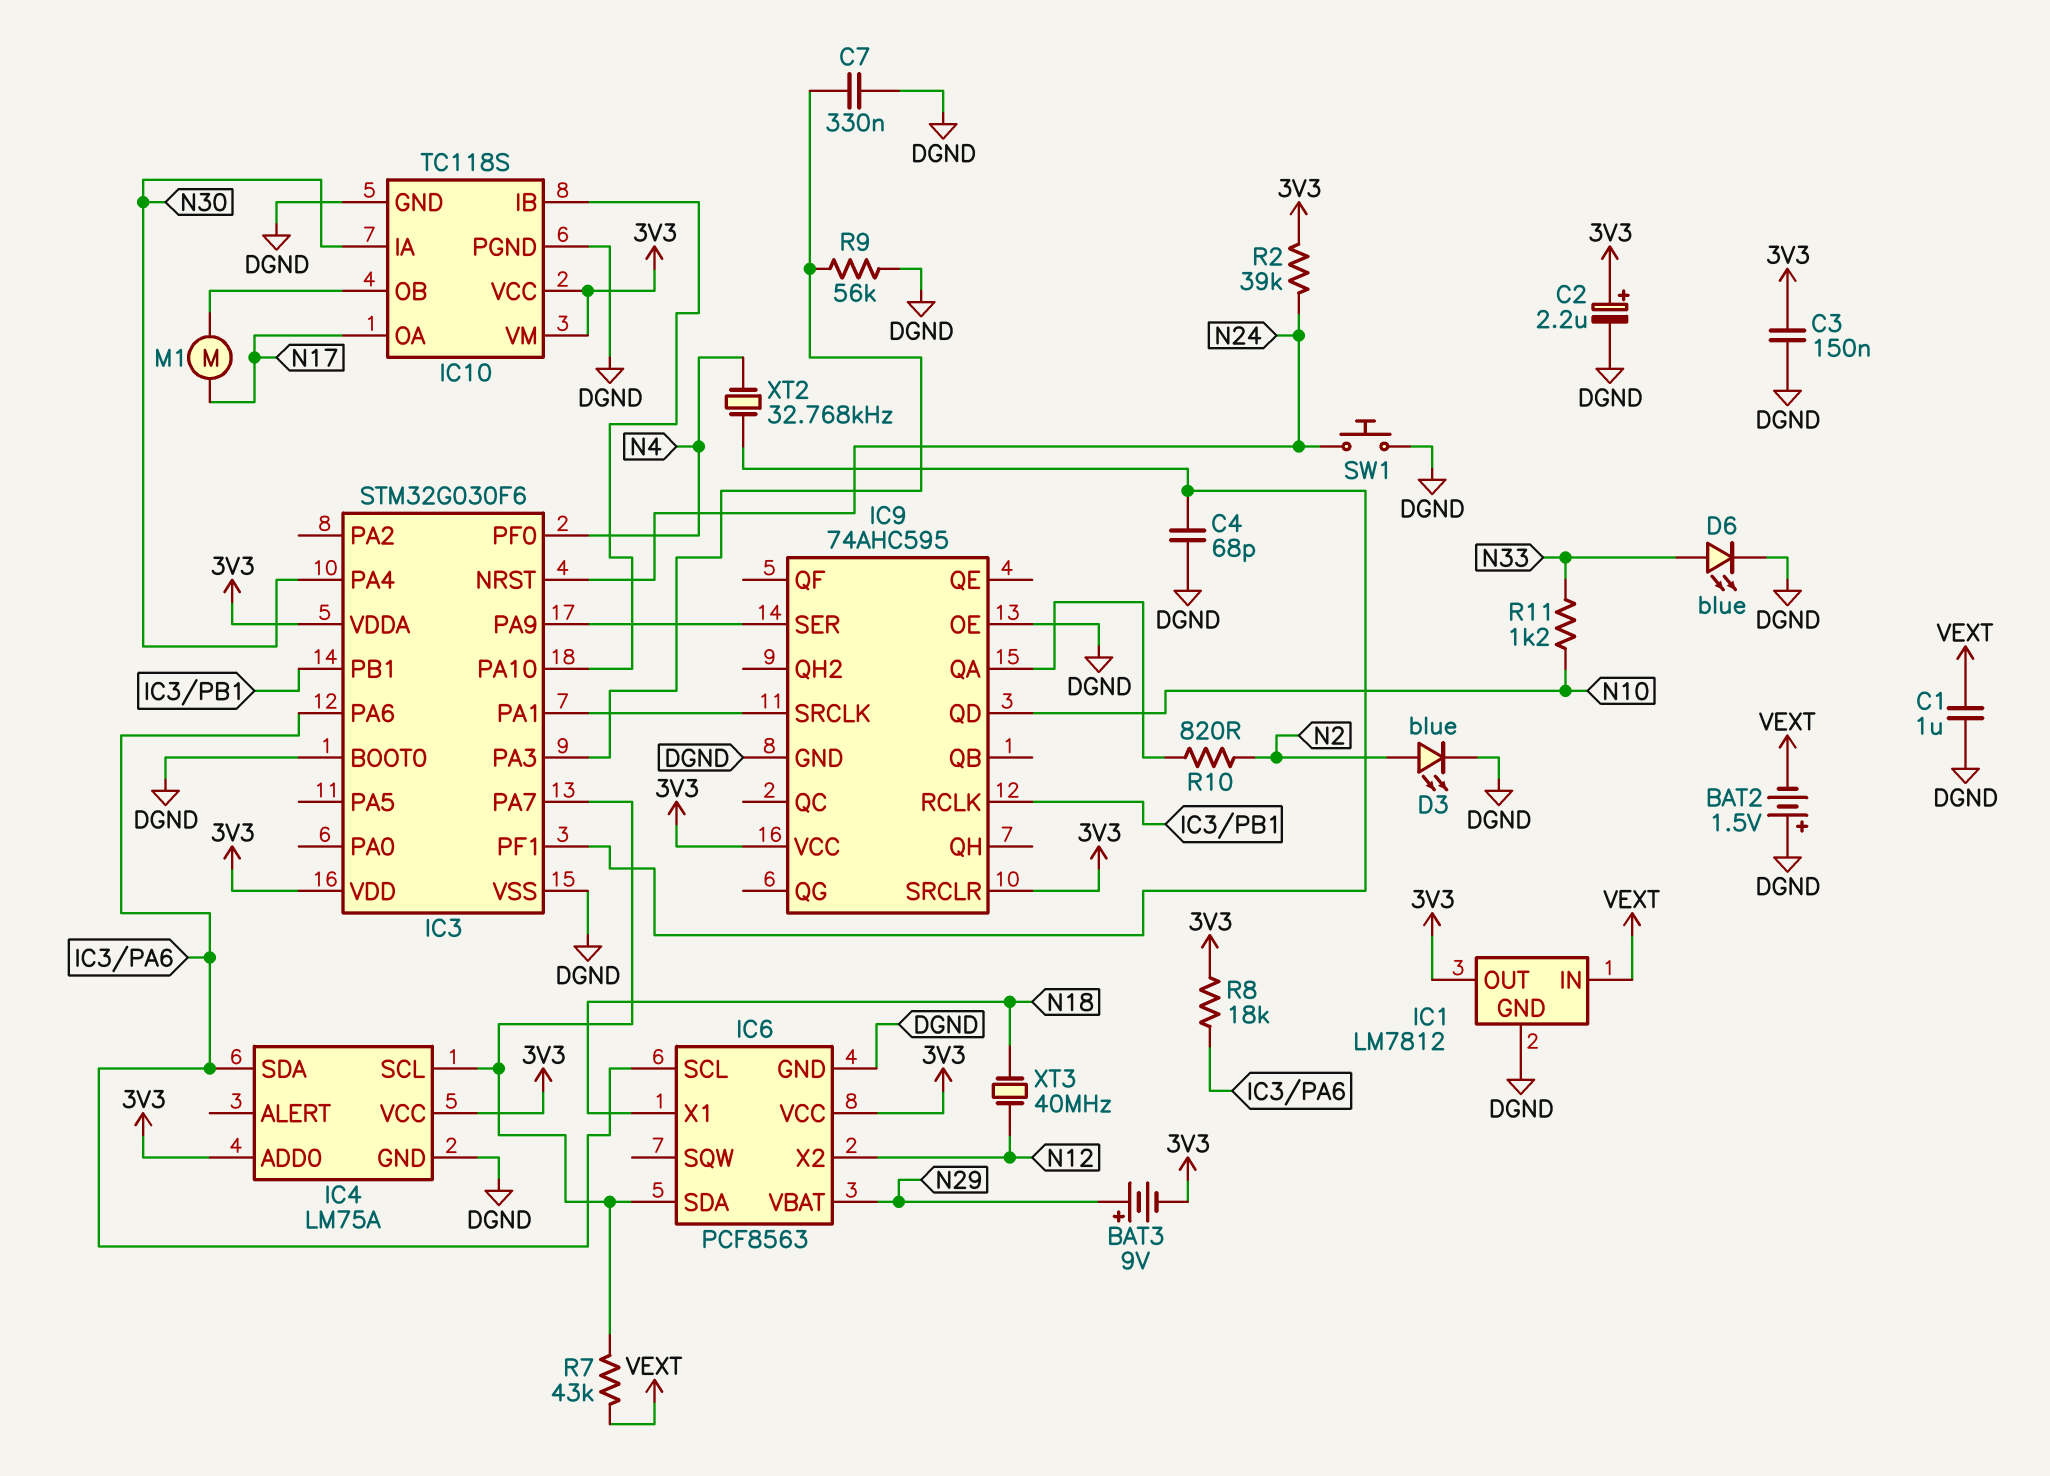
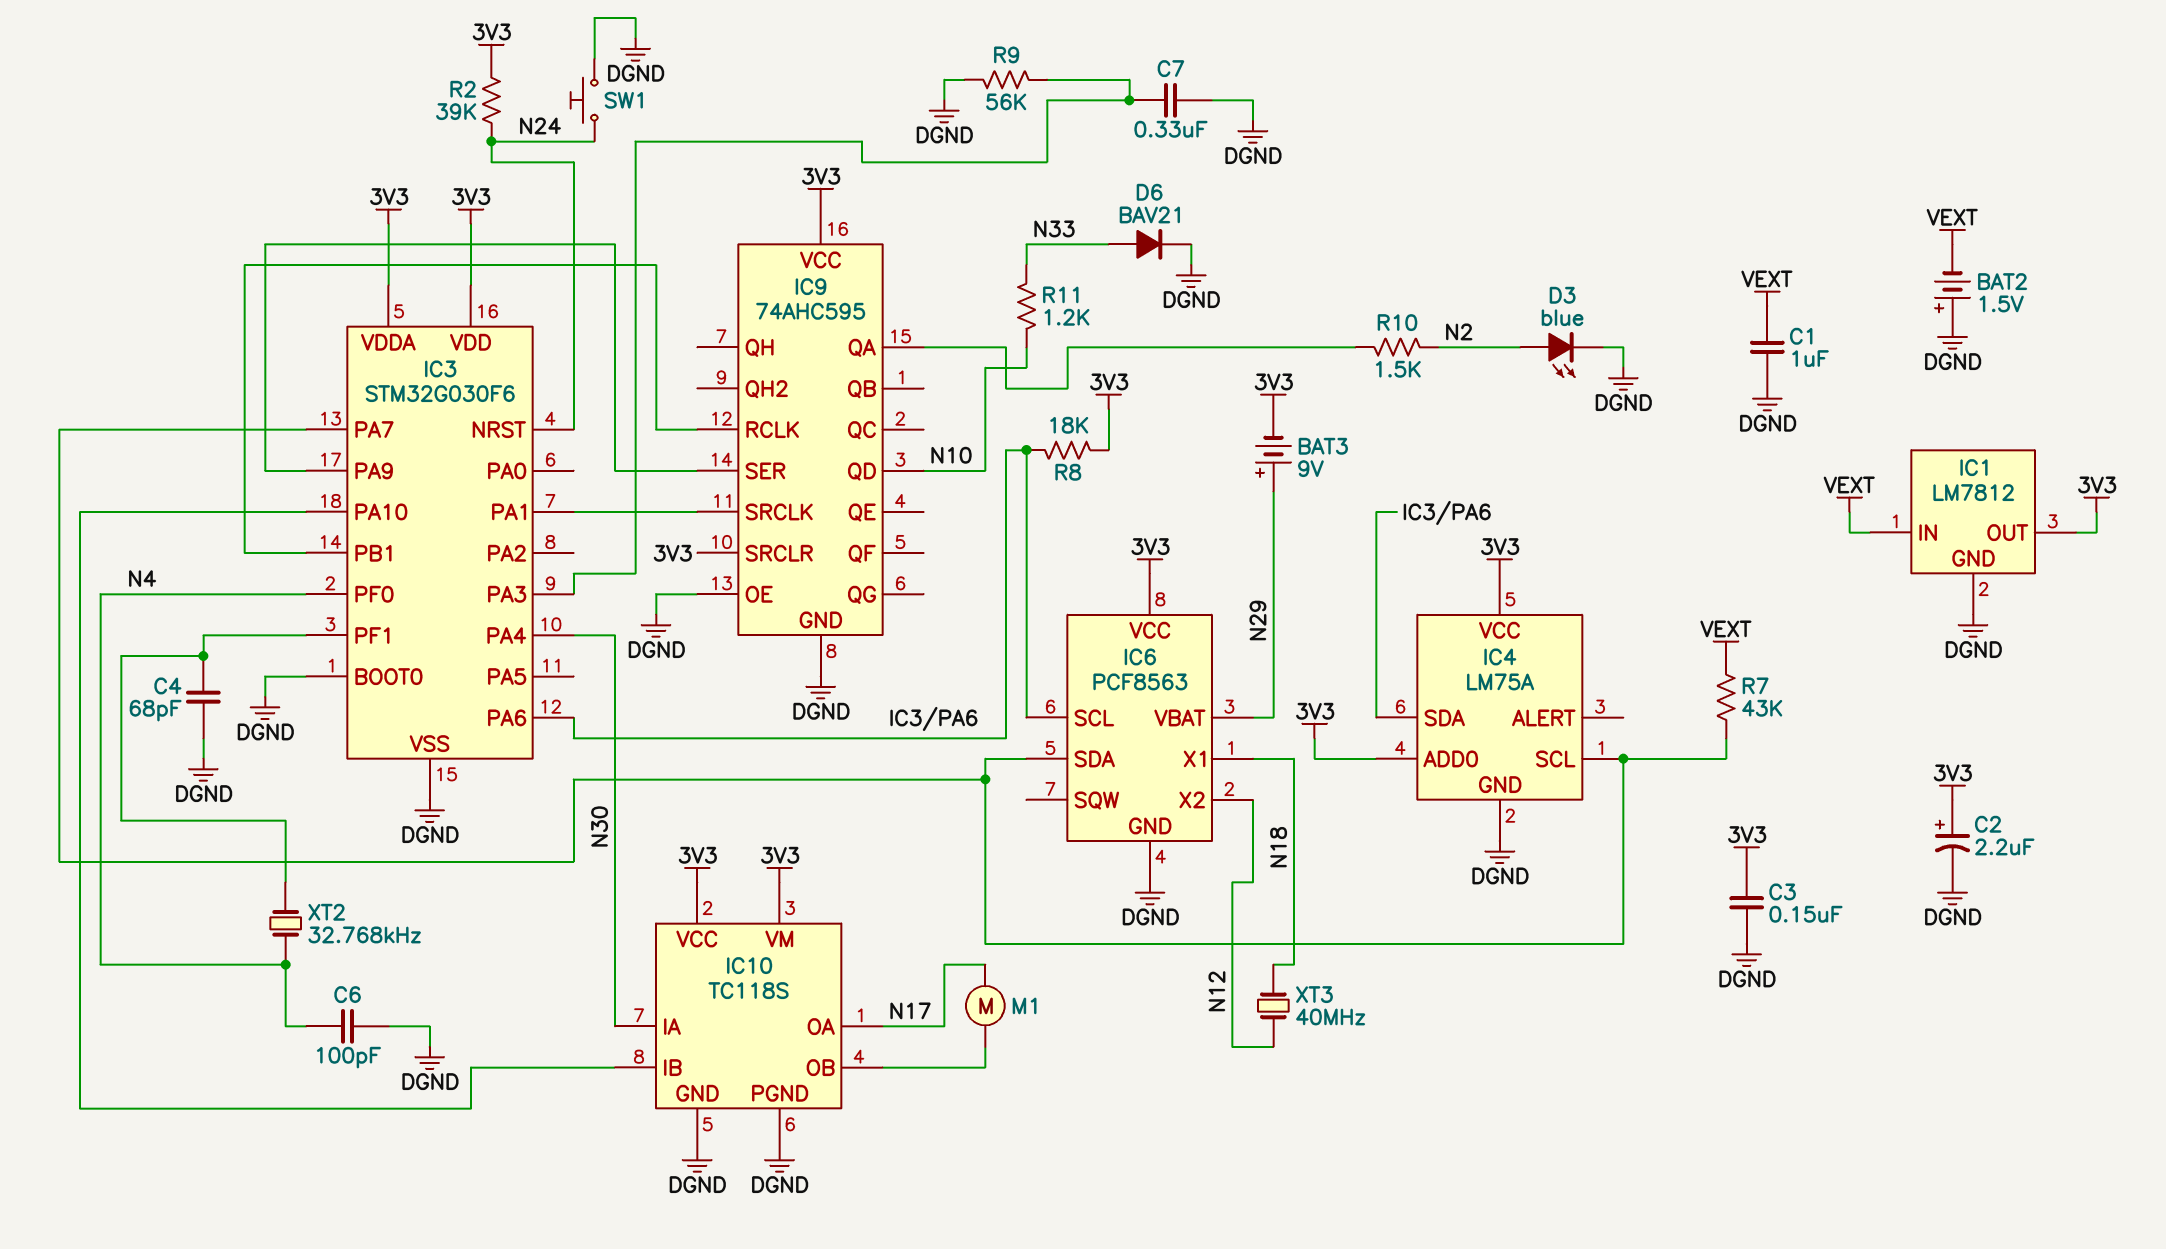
C6: none -> 100pF (DGND, N4)
D6: LED blue (A N33, K DGND) -> diode BAV21 (A N33, K DGND)
R10: 820 (IC9/QA, N2) -> 1.5k (IC9/QA, N2)

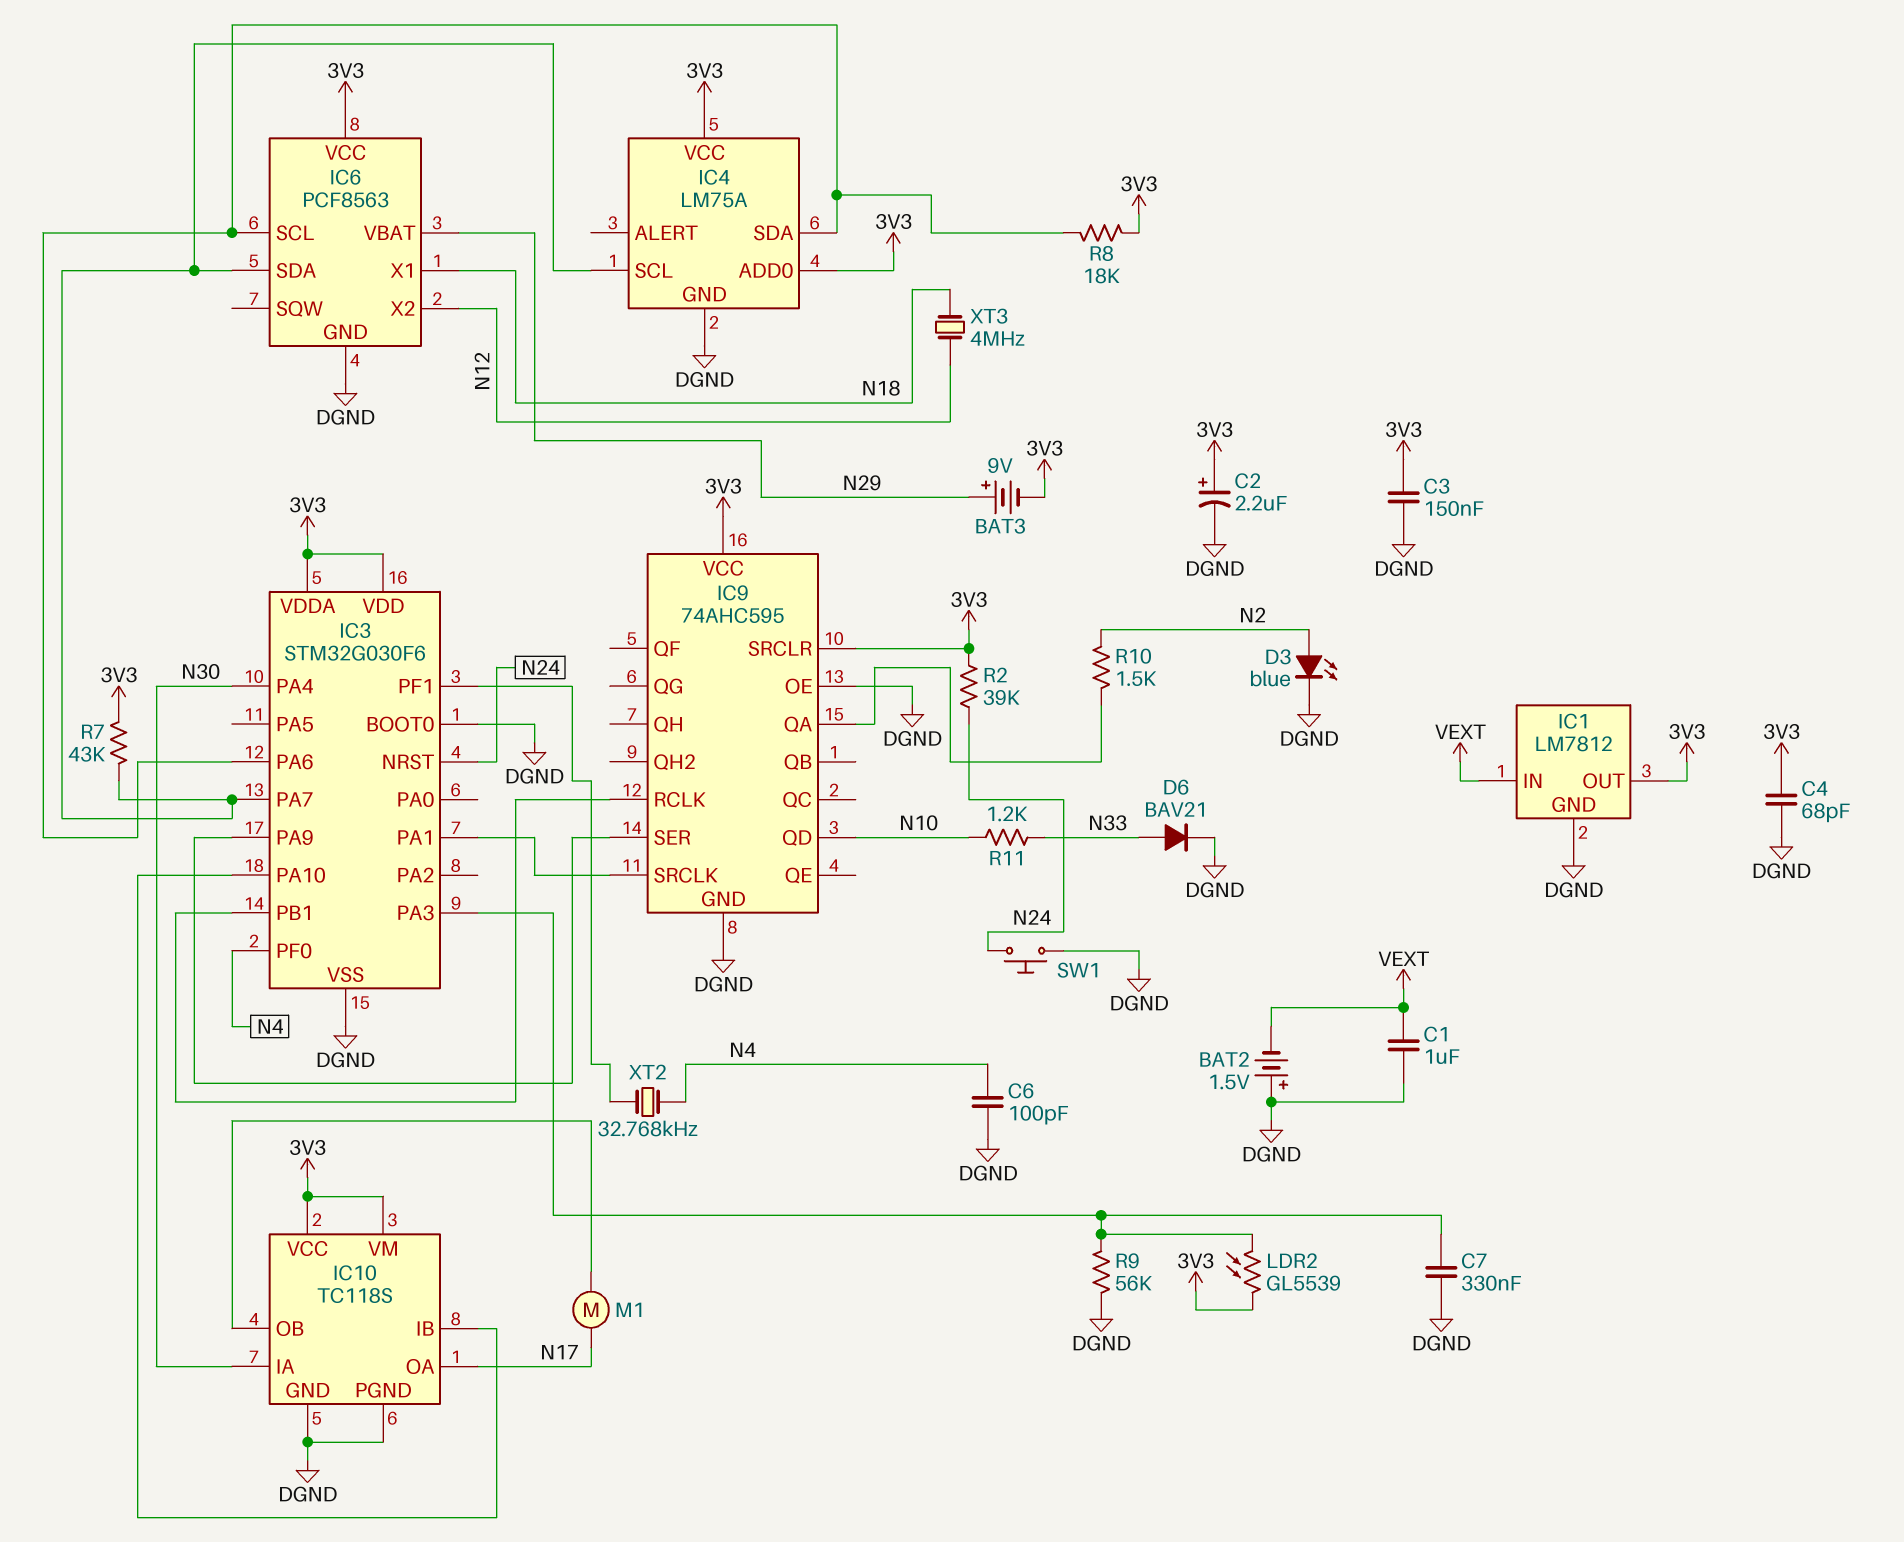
C4: 68pF (DGND, IC3/PF1) -> 68pF (3V3, DGND)
LDR2: none -> GL5539 (3V3, IC3/PA3)
R7: 43k (IC3/PA7, VEXT) -> 43k (3V3, IC3/PA7)
XT3: 40MHz (N12, N18) -> 4MHz (N12, N18)

